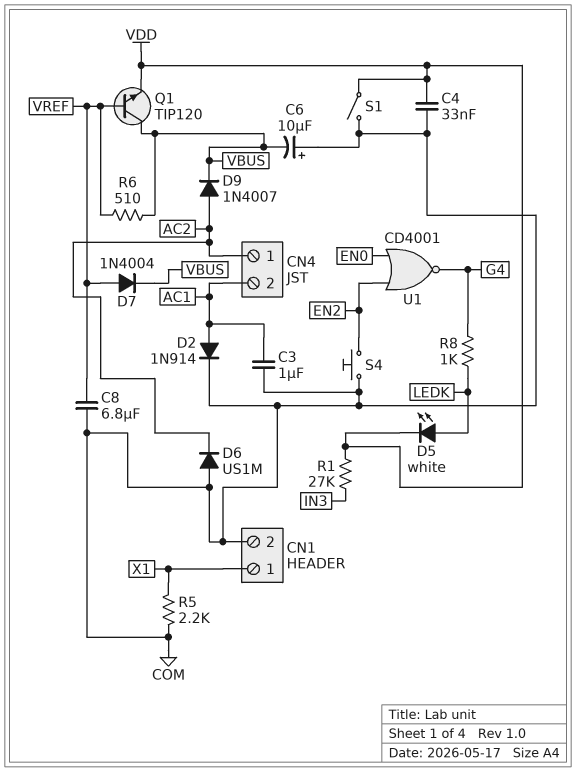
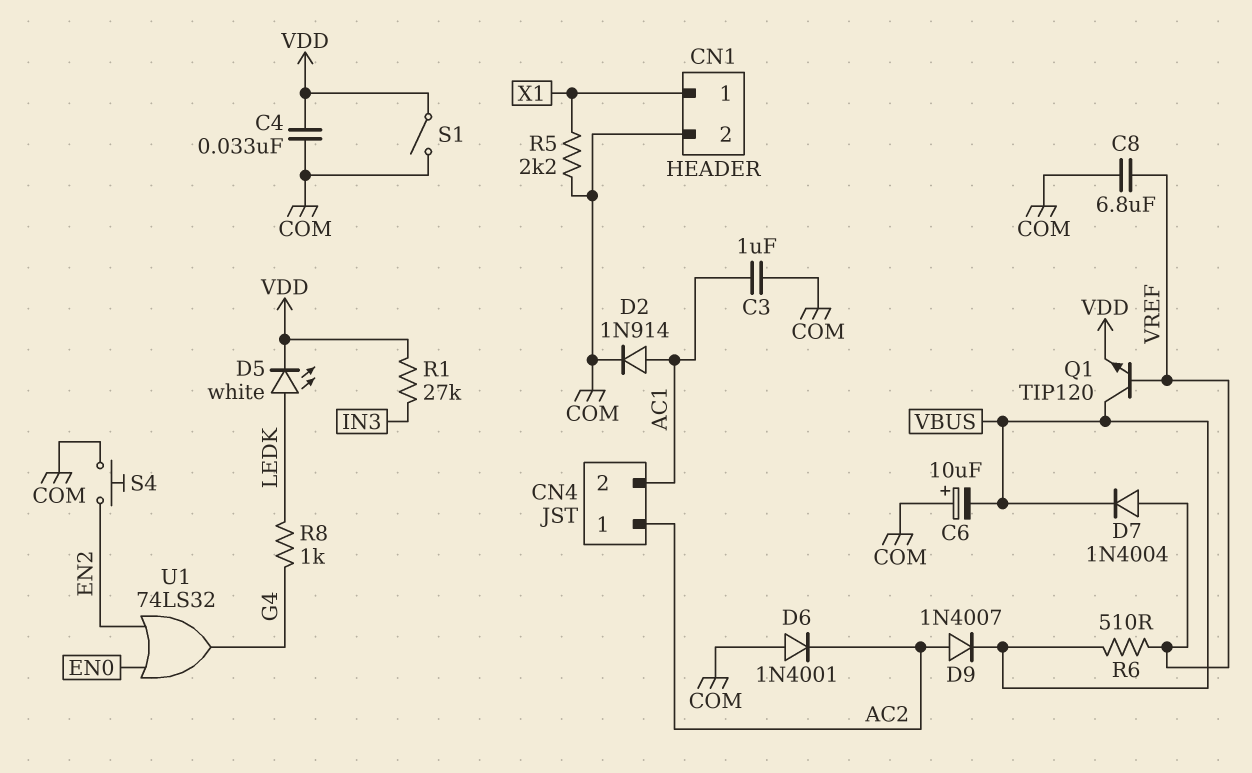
D6: diode US1M (A COM, K AC2) -> diode 1N4001 (A COM, K AC2)
U1: NOR CD4001 (in EN0, in EN2, out G4) -> OR 74LS32 (in EN0, in EN2, out G4)

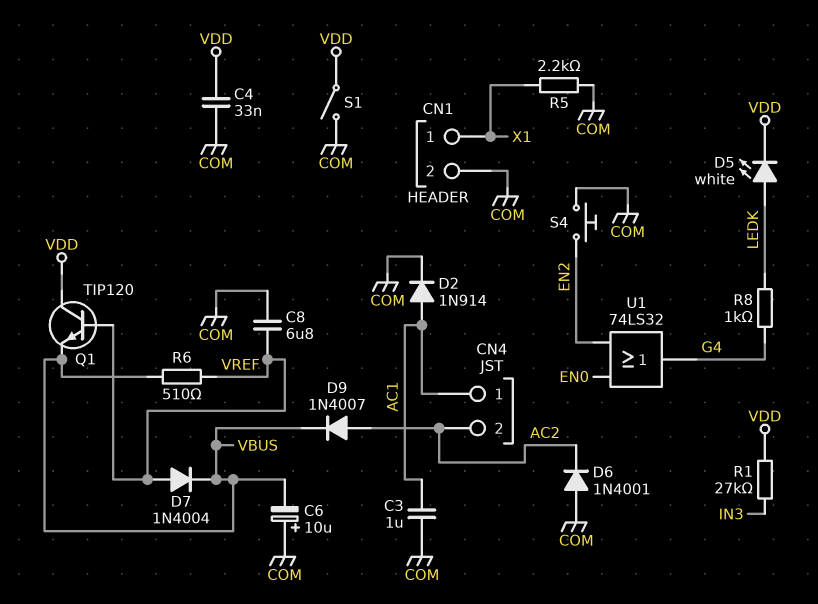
CN4 pin 1: AC2 -> AC1
CN4 pin 2: AC1 -> AC2
Q1: NPN TIP120 (B VREF, C VBUS, E VDD) -> NPN TIP120 (B VREF, C VDD, E VBUS)

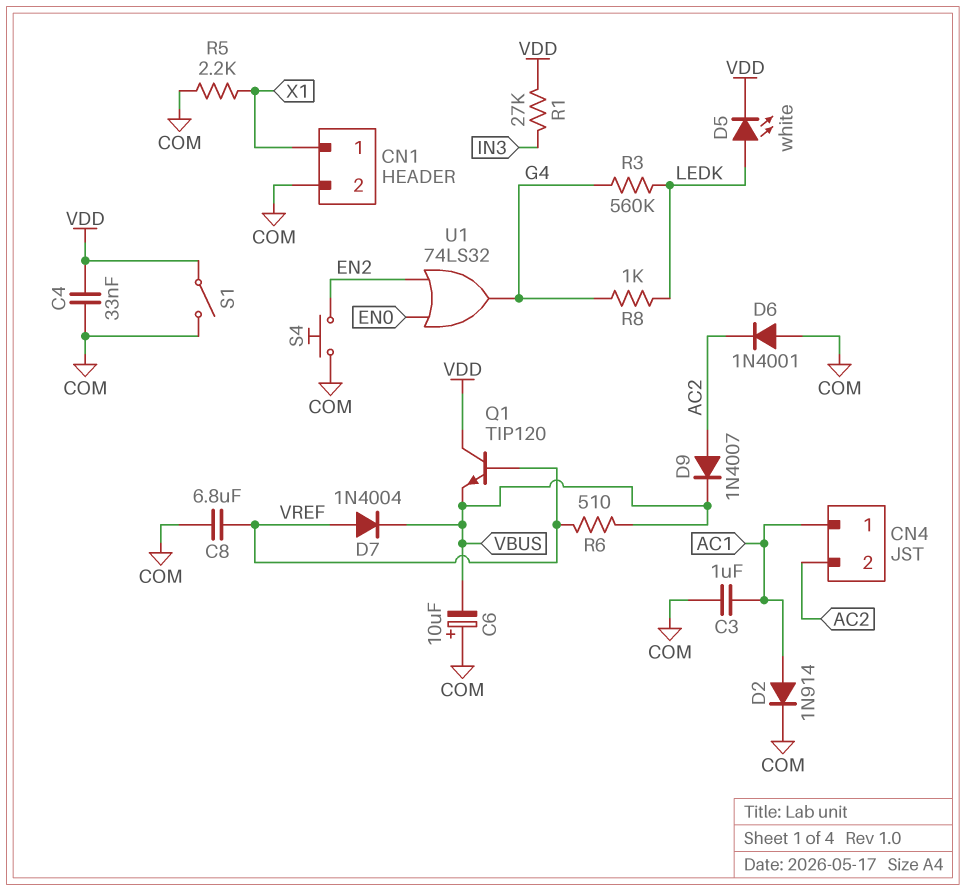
R3: none -> 560k (G4, LEDK)

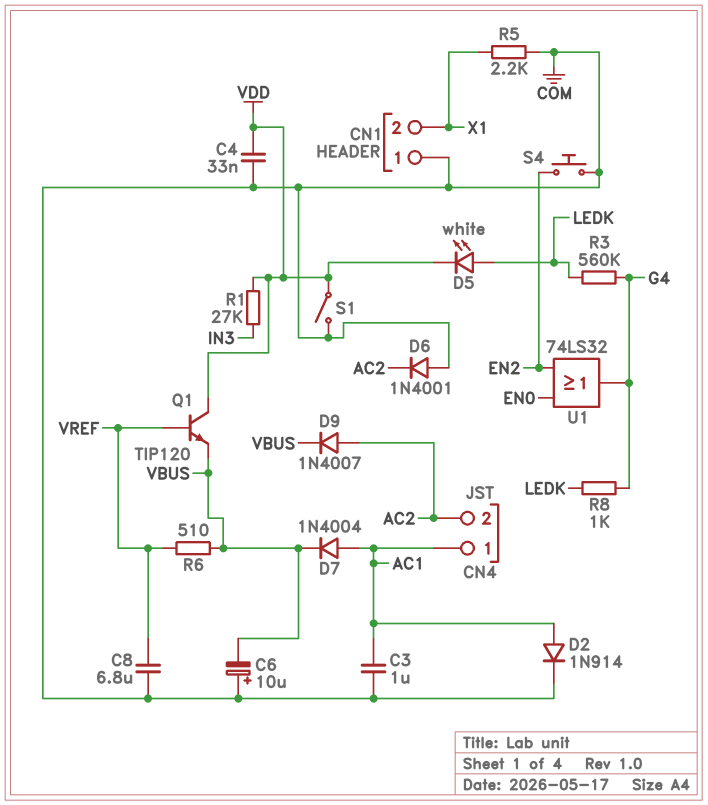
CN1 pin 1: X1 -> COM
CN1 pin 2: COM -> X1
D7: diode 1N4004 (A VREF, K VBUS) -> diode 1N4004 (A AC1, K VBUS)

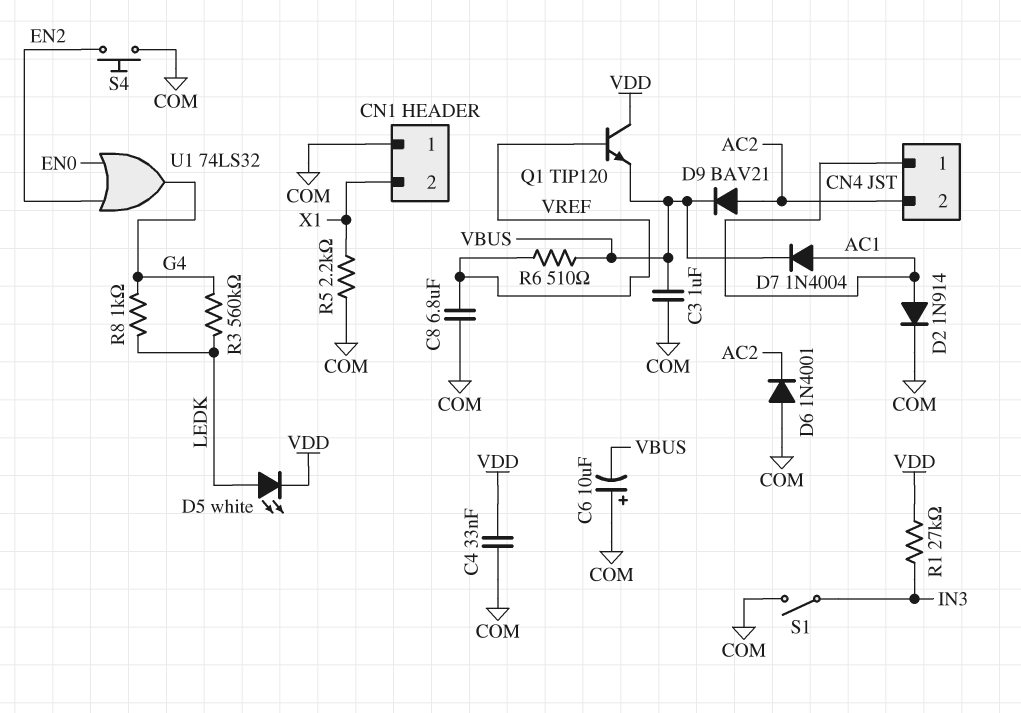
C3: 1uF (AC1, COM) -> 1uF (COM, VBUS)
D9: diode 1N4007 (A AC2, K VBUS) -> diode BAV21 (A AC2, K VBUS)
S1: switch (COM, VDD) -> switch (COM, IN3)

